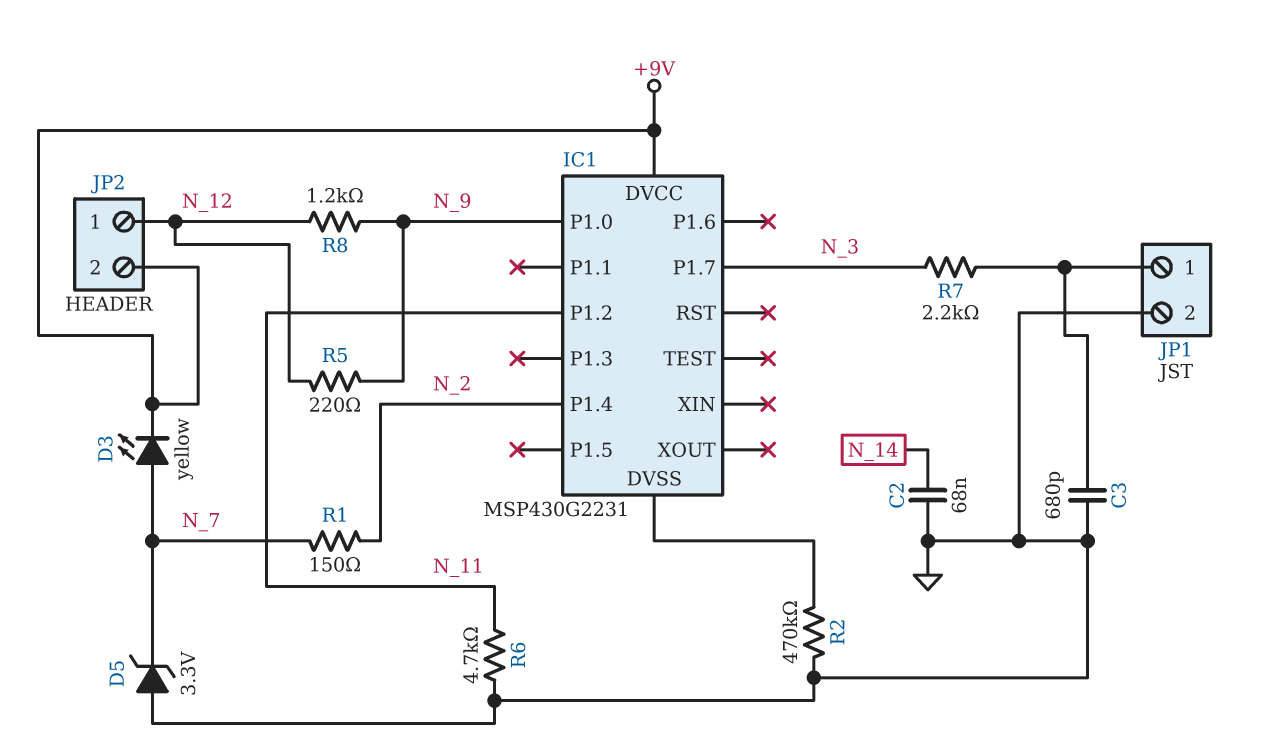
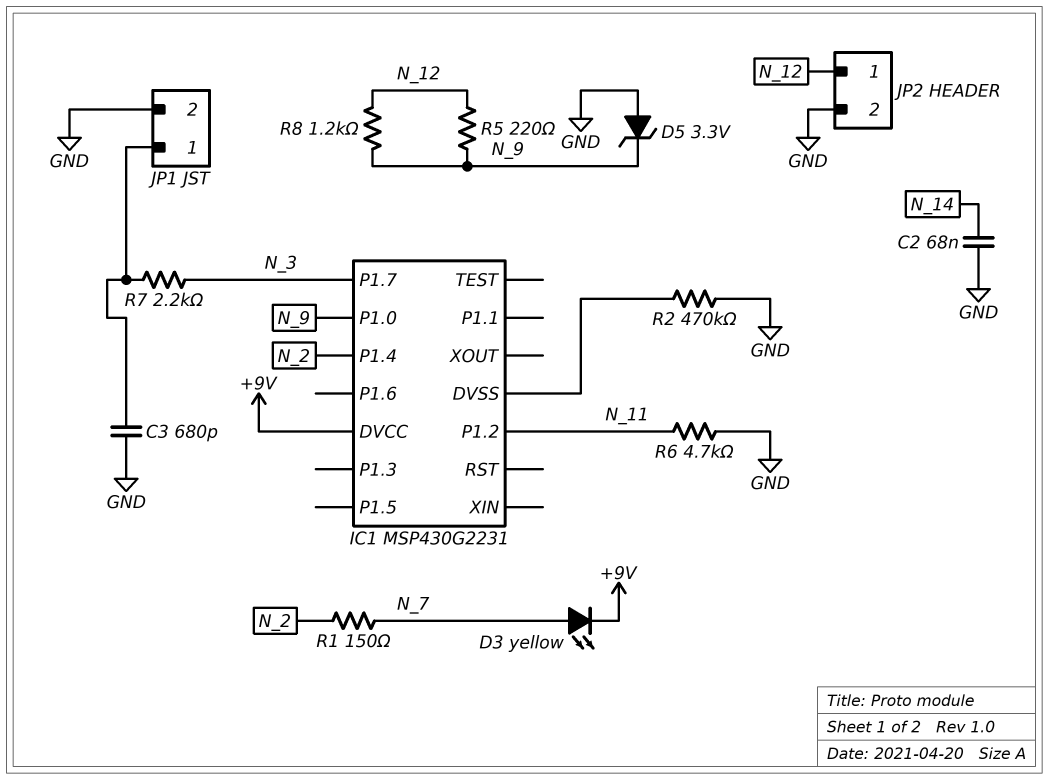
D5: zener 3.3V (A GND, K N_7) -> zener 3.3V (A GND, K N_9)
JP2 pin 2: +9V -> GND

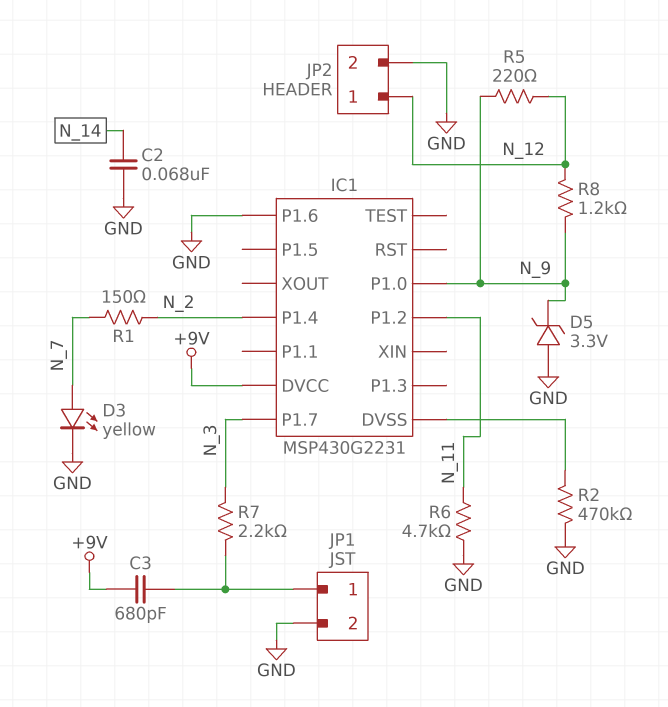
C3: 680pF (GND, JP1/1) -> 680pF (+9V, JP1/1)
D3: LED yellow (A N_7, K +9V) -> LED yellow (A N_7, K GND)
IC1 pin P1.6: none -> GND

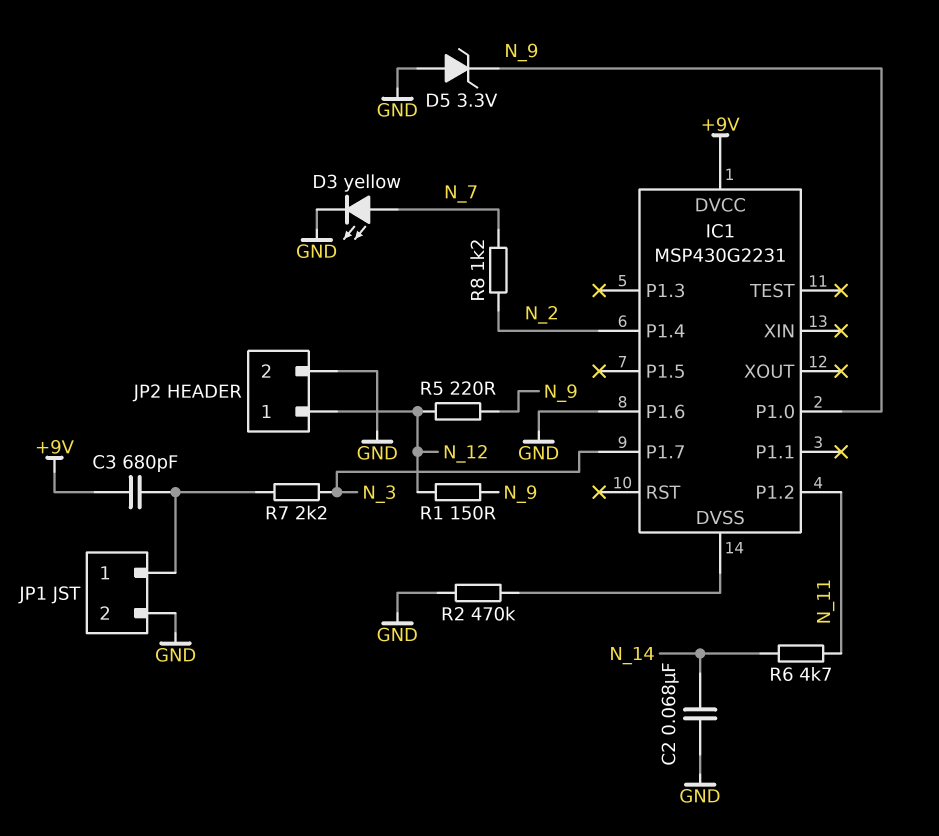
R1: 150 (N_2, N_7) -> 150 (N_9, N_12)
R6: 4.7k (GND, N_11) -> 4.7k (N_11, N_14)
R8: 1.2k (N_9, N_12) -> 1.2k (N_2, N_7)

